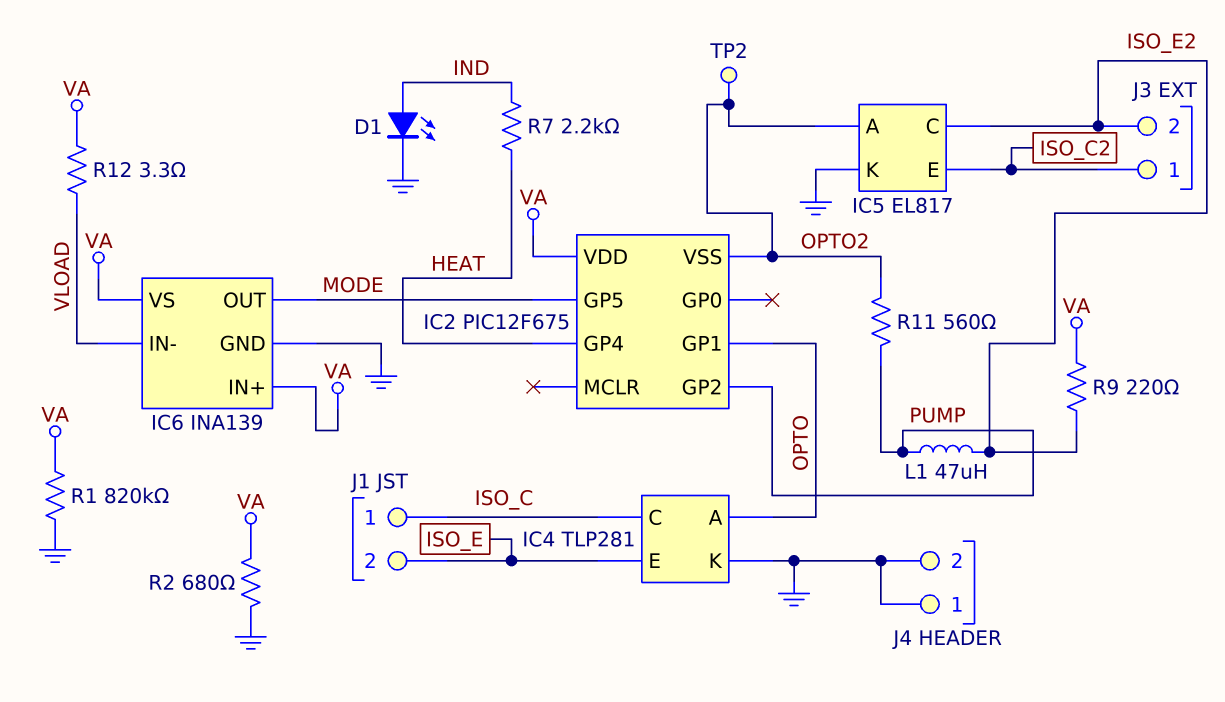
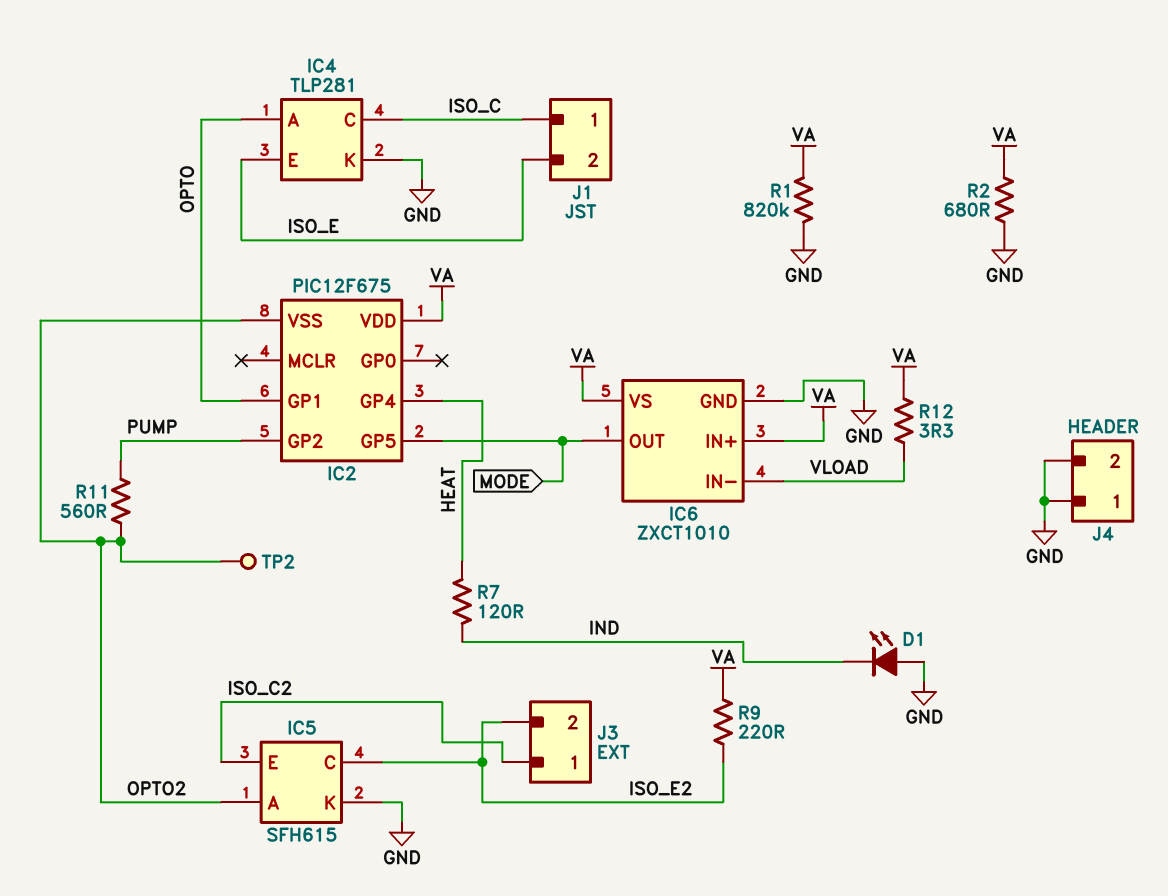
D1: LED (A IND, K GND) -> LED (A GND, K IND)
IC5: EL817 -> SFH615
IC6: INA139 -> ZXCT1010
L1: 47uH (ISO_E2, PUMP) -> none
R7: 2.2k (HEAT, IND) -> 120 (HEAT, IND)

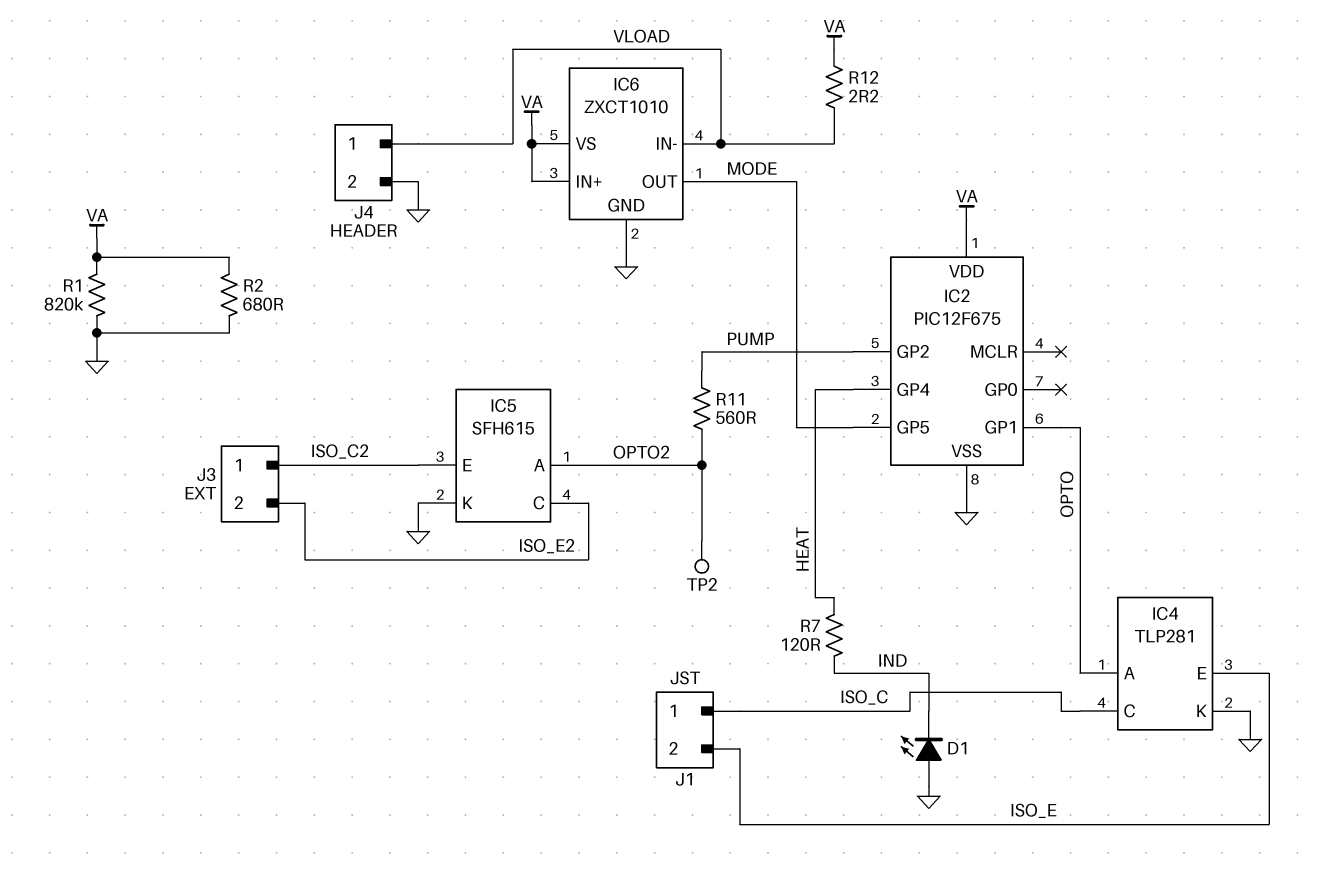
IC2 pin VSS: OPTO2 -> GND
J4 pin 1: GND -> VLOAD
R9: 220 (ISO_E2, VA) -> none
R12: 3.3 (VA, VLOAD) -> 2.2 (VA, VLOAD)

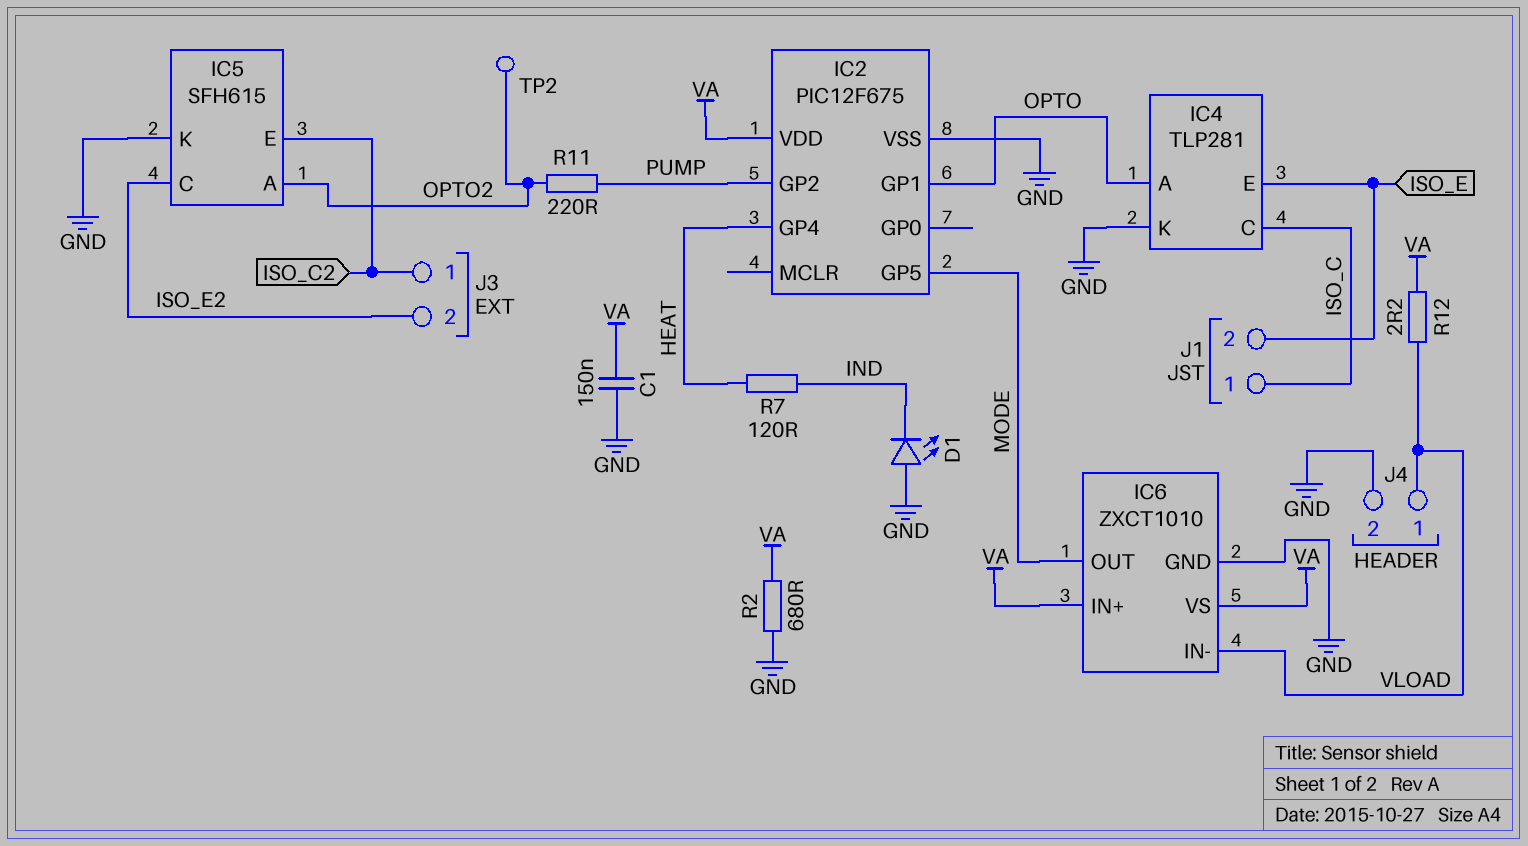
C1: none -> 150nF (GND, VA)
R1: 820k (GND, VA) -> none
R11: 560 (OPTO2, PUMP) -> 220 (OPTO2, PUMP)

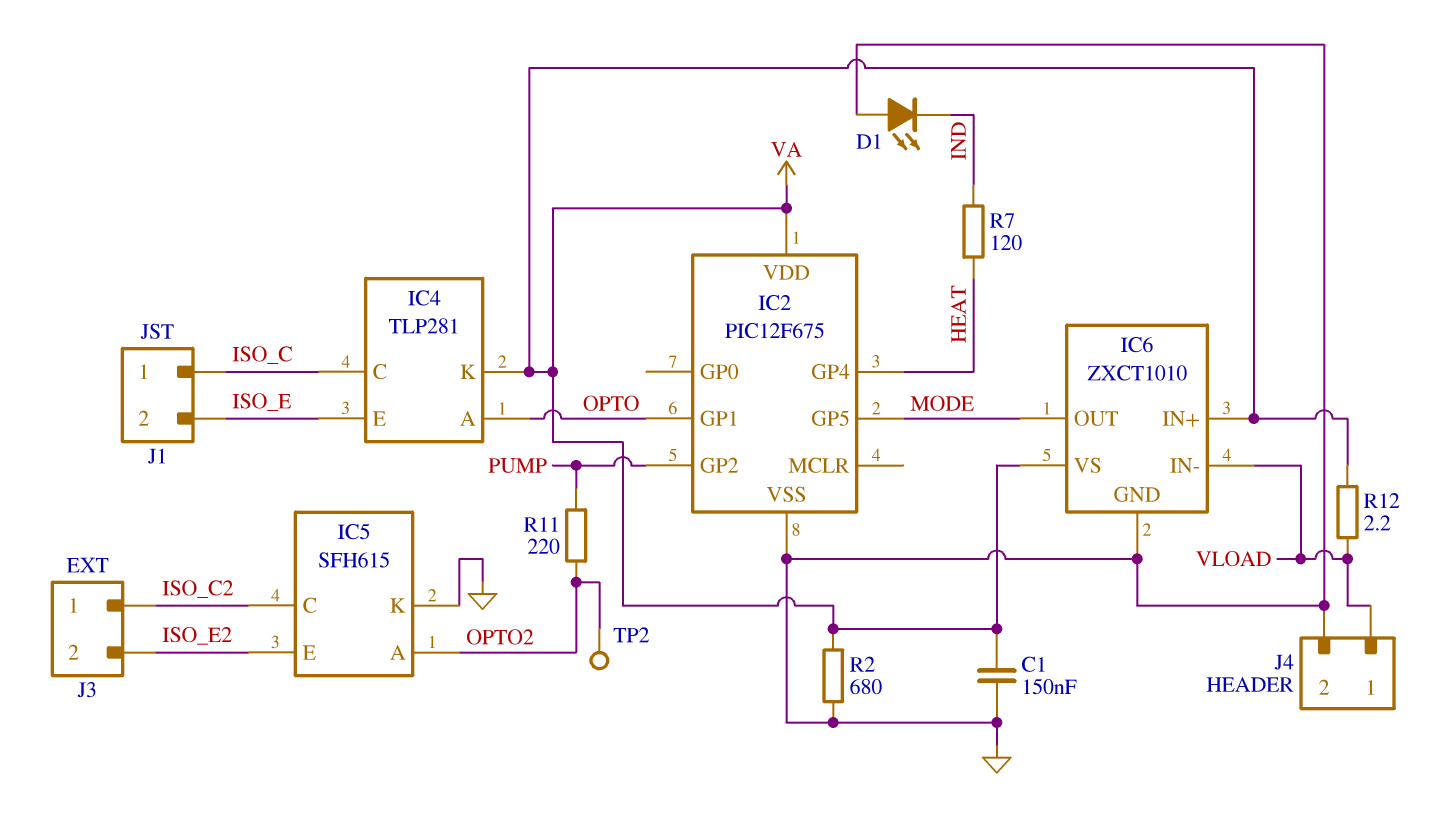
IC4 pin K: GND -> VA
IC5 pin C: ISO_E2 -> ISO_C2
IC5 pin E: ISO_C2 -> ISO_E2

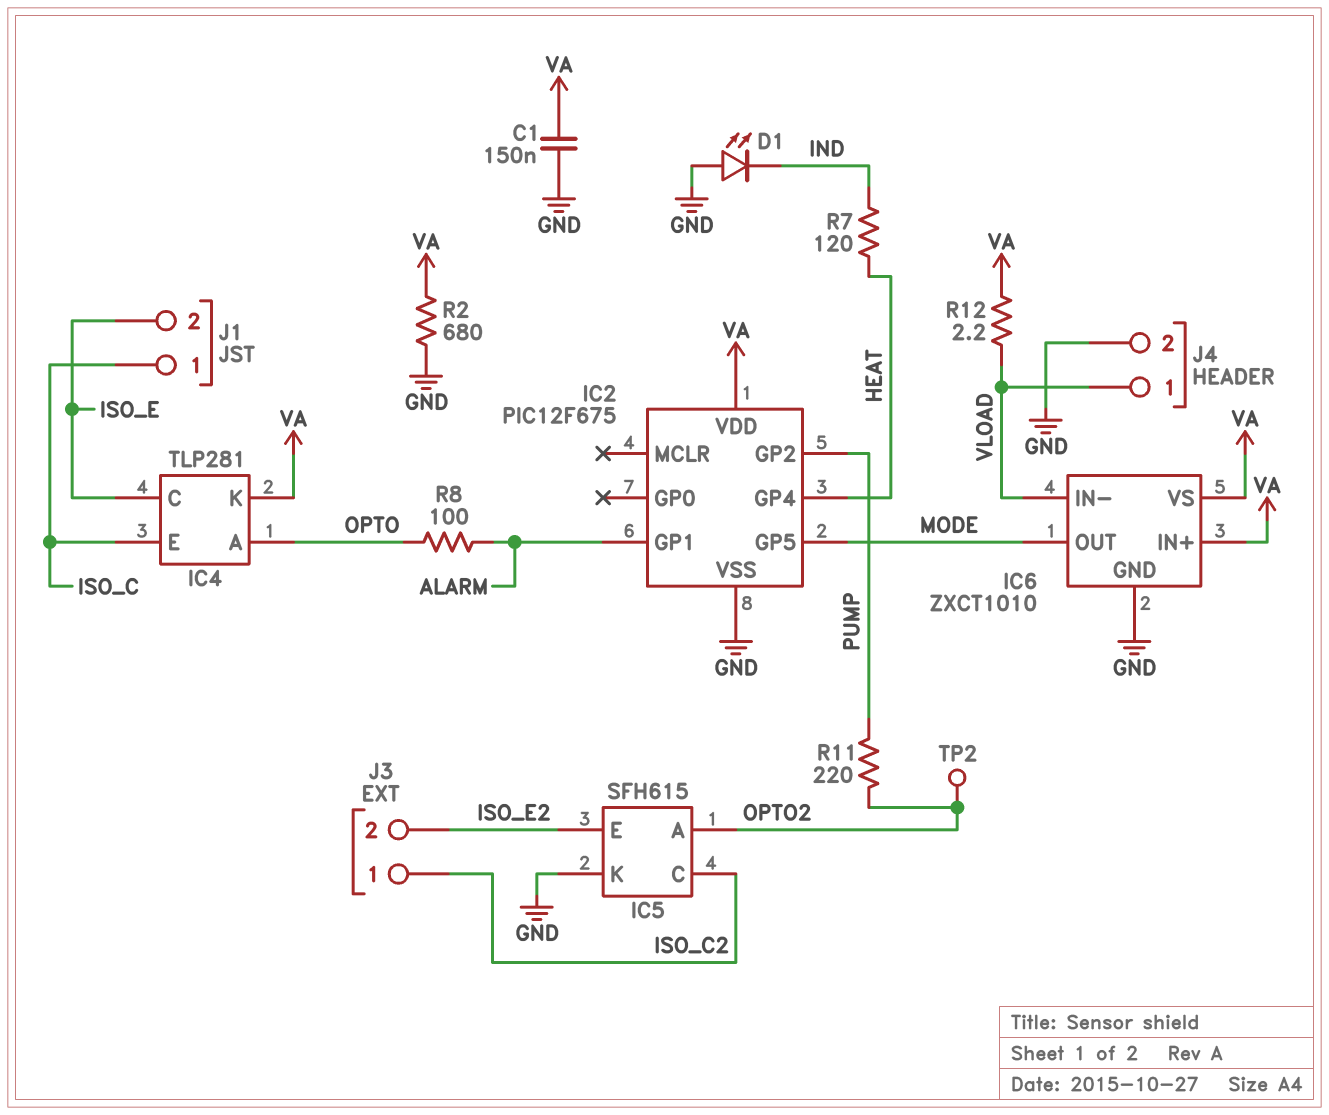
IC2 pin GP1: OPTO -> ALARM
IC4 pin C: ISO_C -> ISO_E
IC4 pin E: ISO_E -> ISO_C
R8: none -> 100 (ALARM, OPTO)

